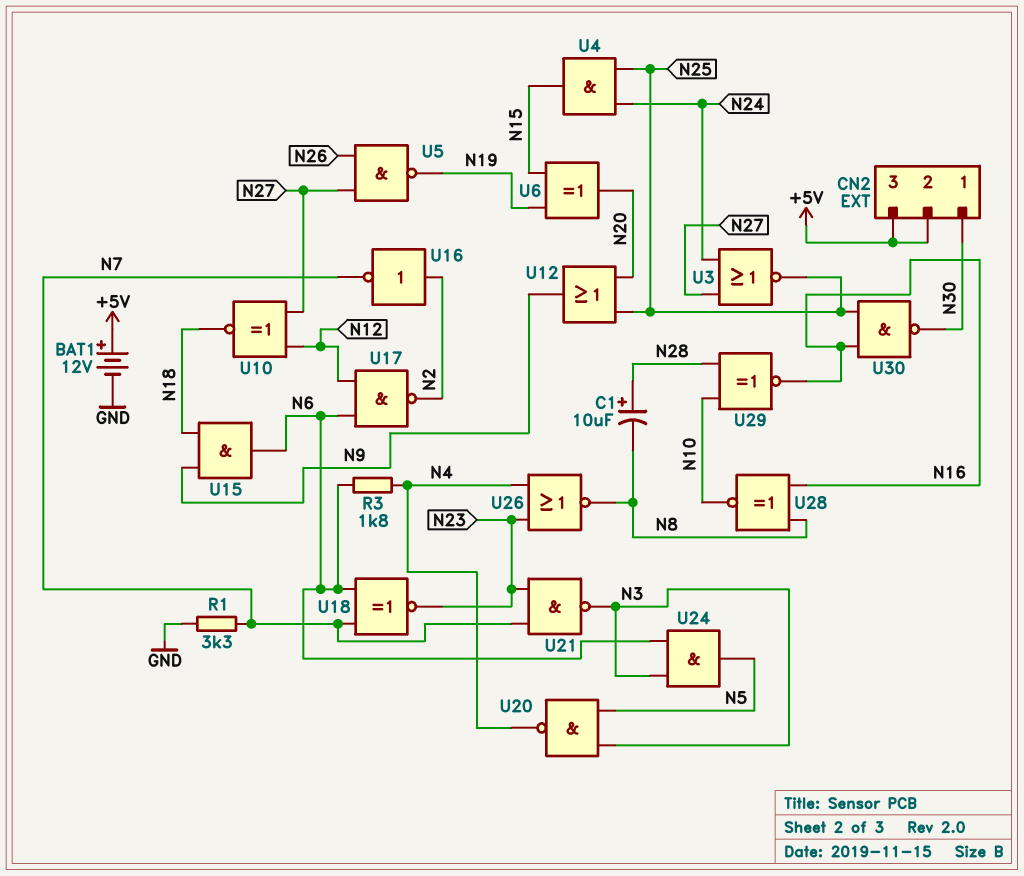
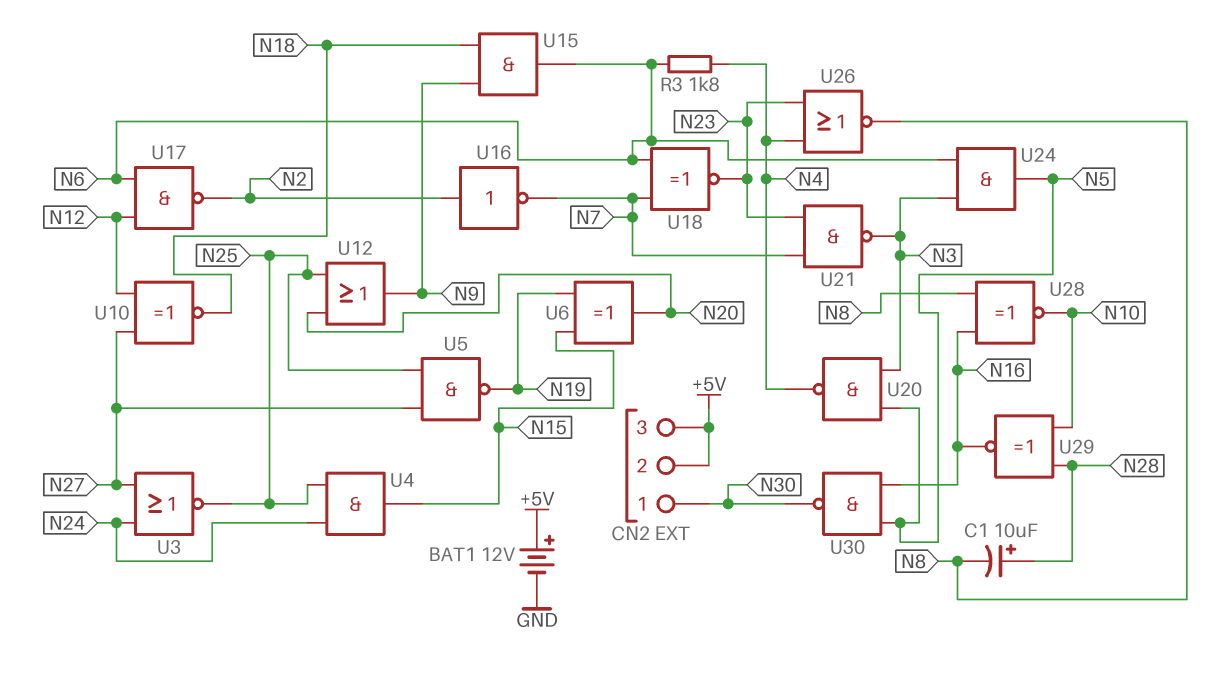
R1: 3.3k (GND, N7) -> none
U5: NAND (in N26, in N27, out N19) -> NAND (in N25, in N27, out N19)
U30: NAND (in N16, in N25, out N30) -> NAND (in N5, in N16, out N30)

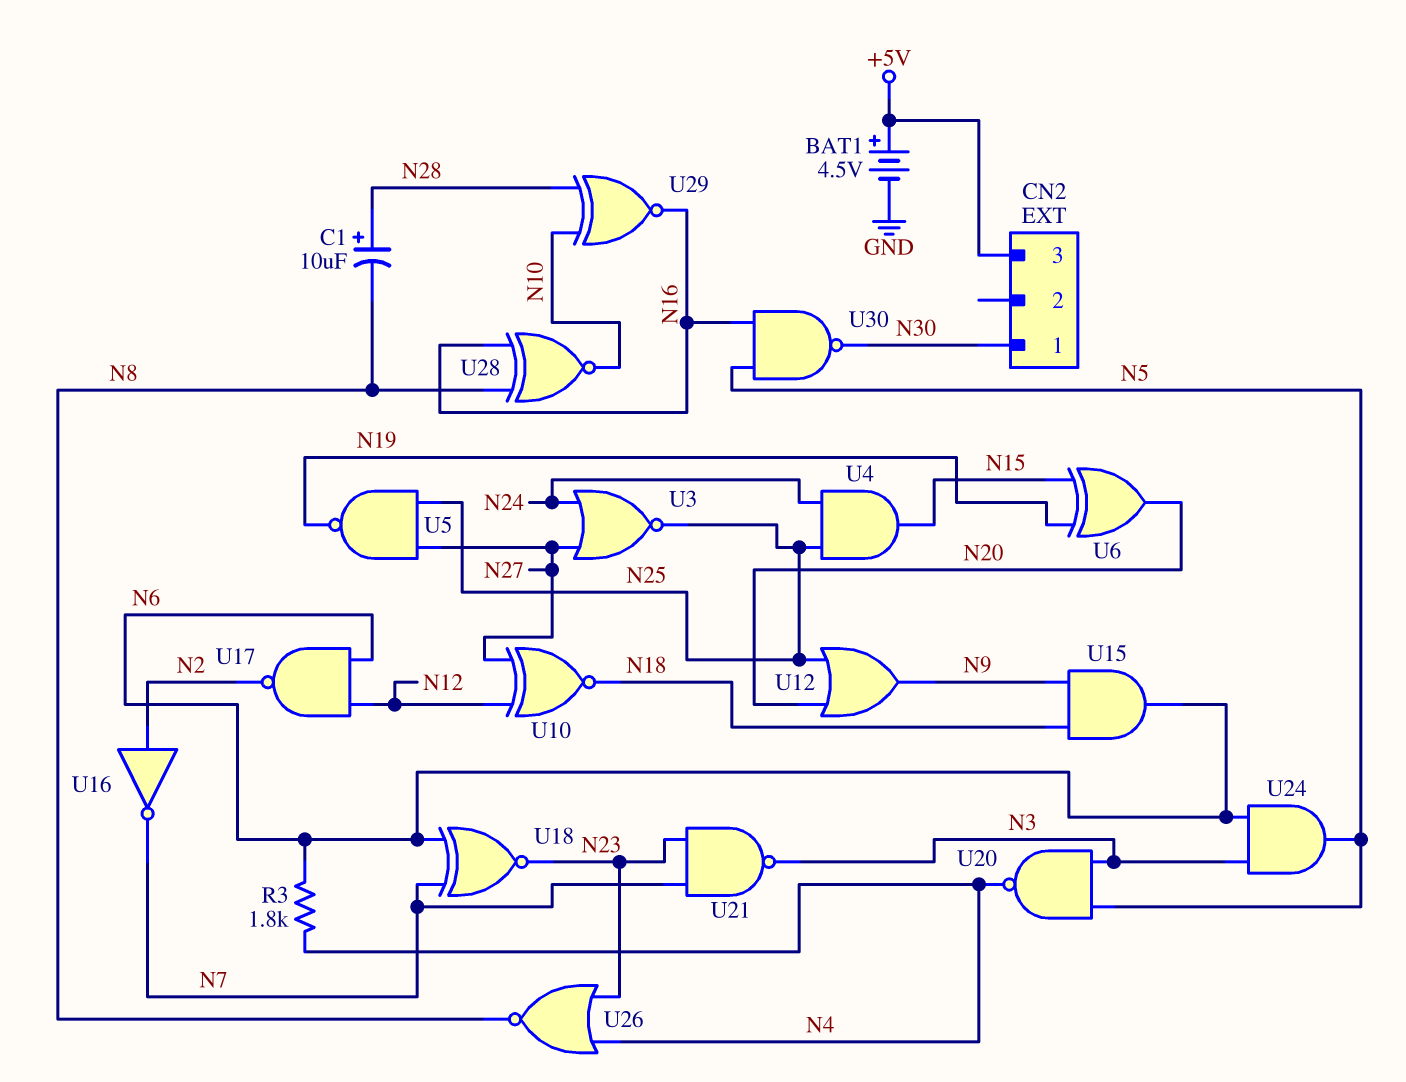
BAT1: 12V (plus +5V, minus GND) -> 4.5V (plus +5V, minus GND)
CN2 pin 2: +5V -> none

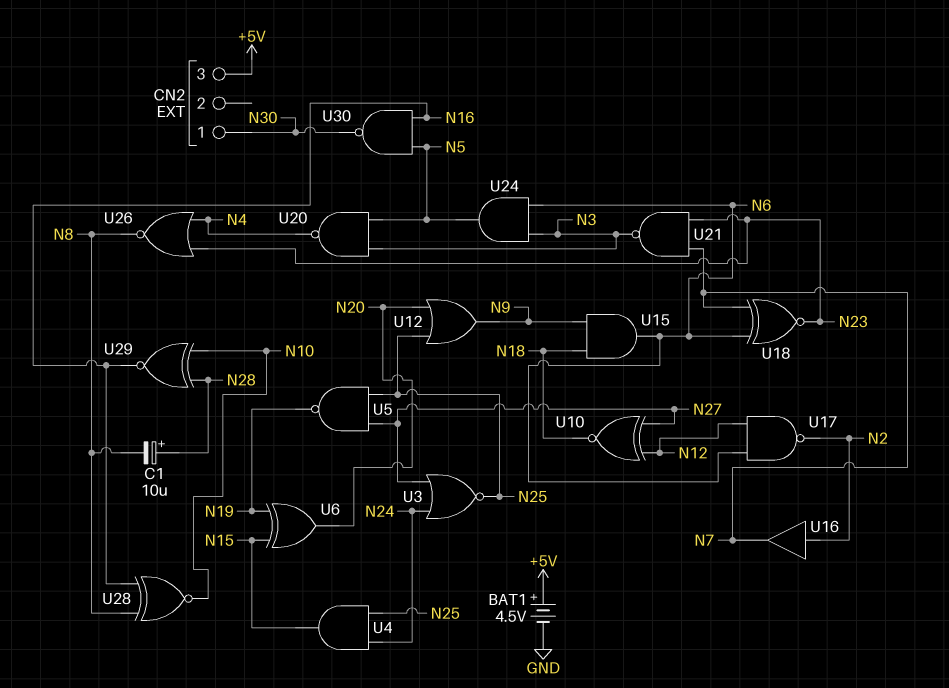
R3: 1.8k (N4, N6) -> none
U16: NOT (in N2, out N7) -> buffer (in N2, out N7)

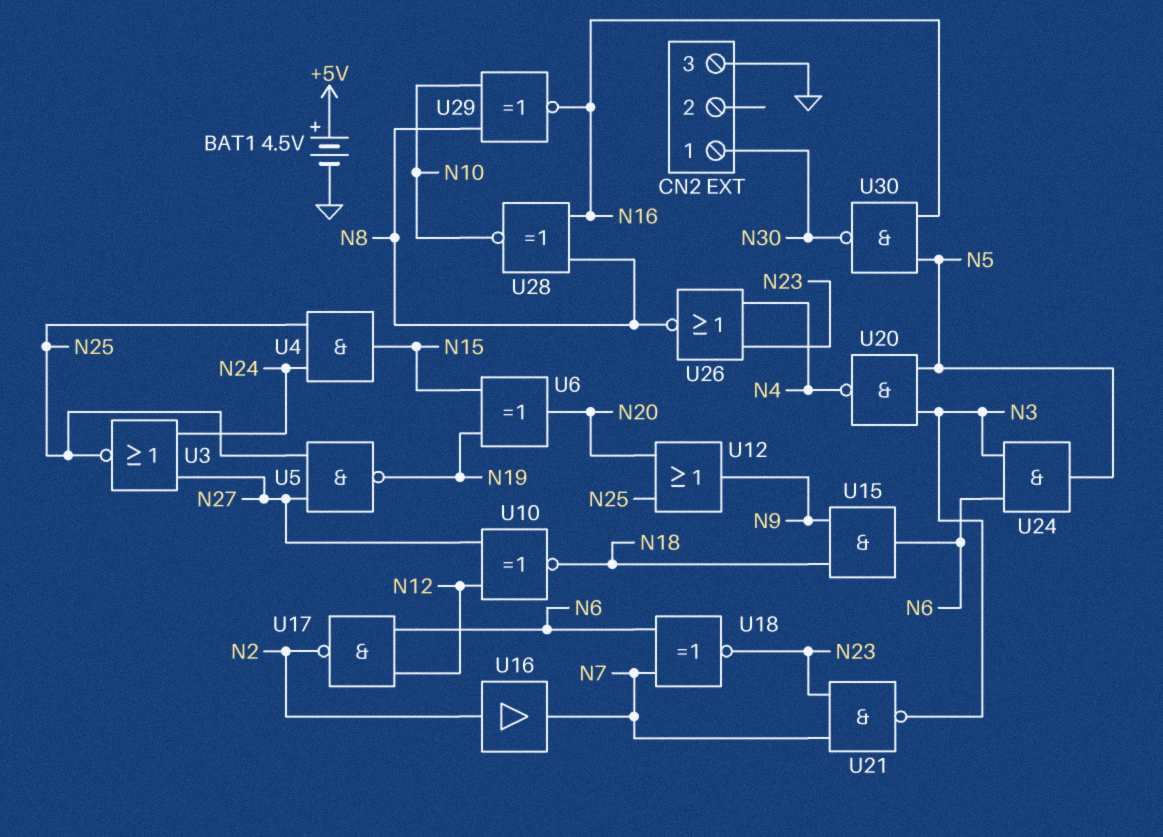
C1: 10uF (plus N28, minus N8) -> none
CN2 pin 3: +5V -> GND
U29: XNOR (in N10, in N28, out N16) -> XNOR (in N8, in N10, out N16)

